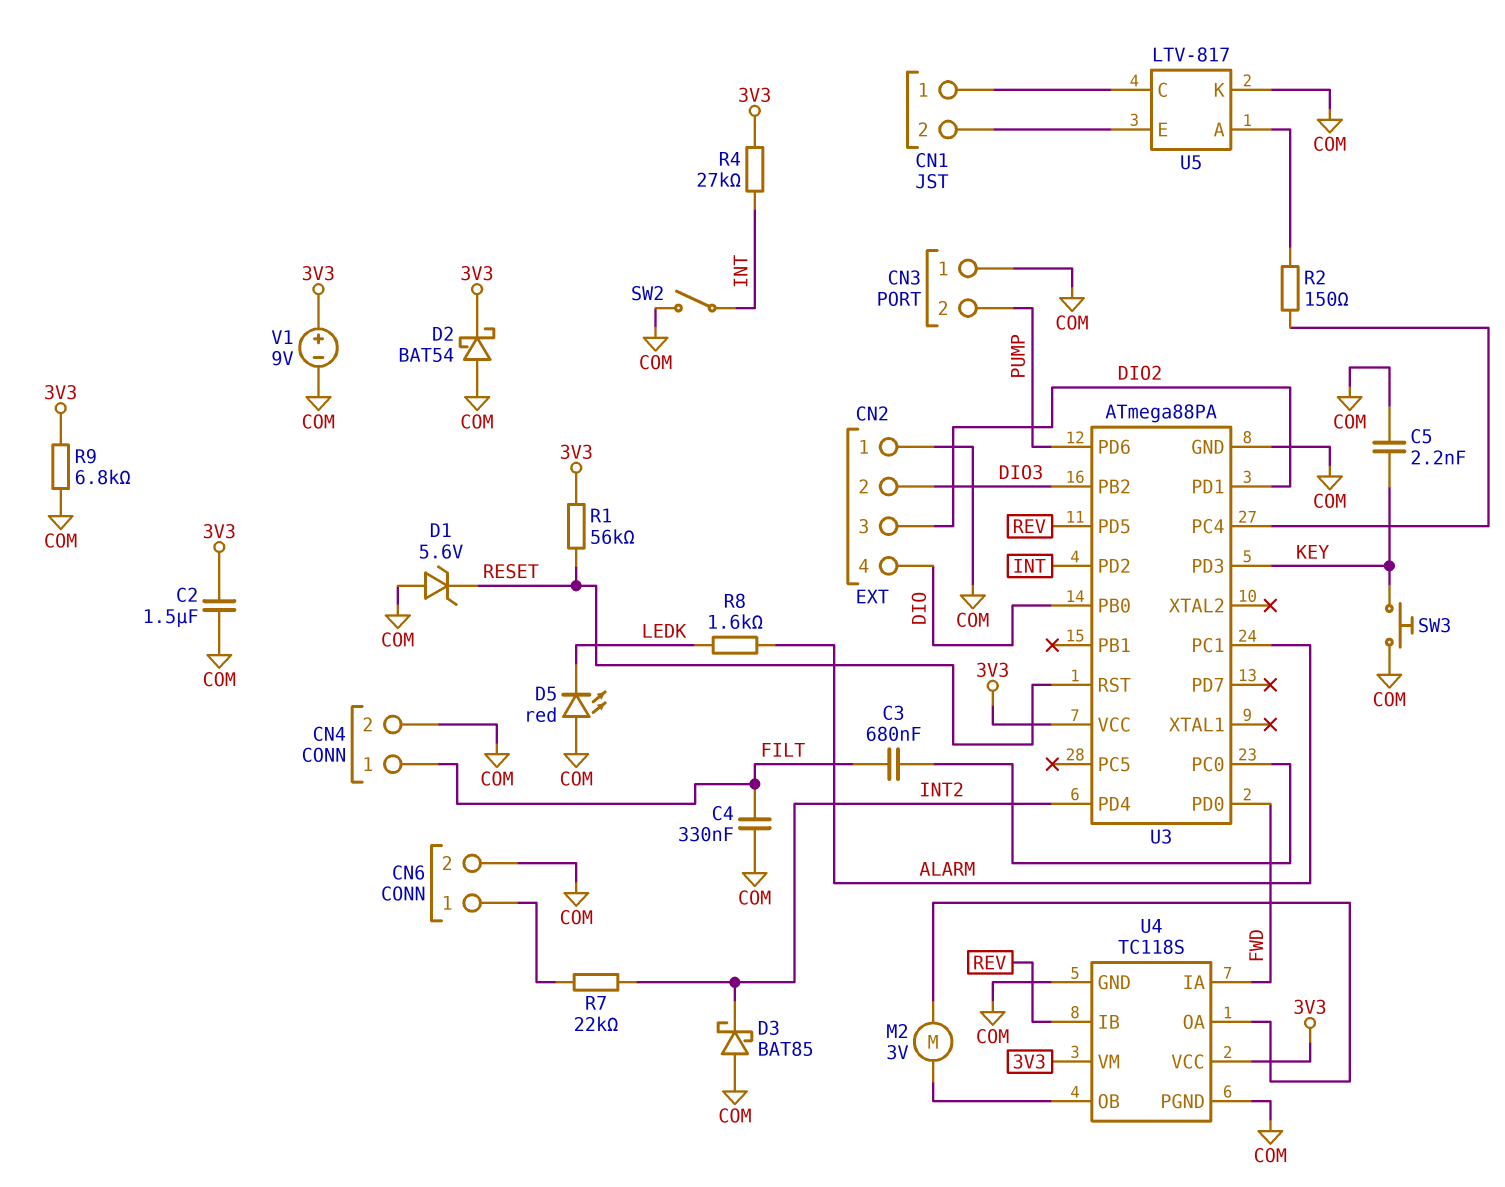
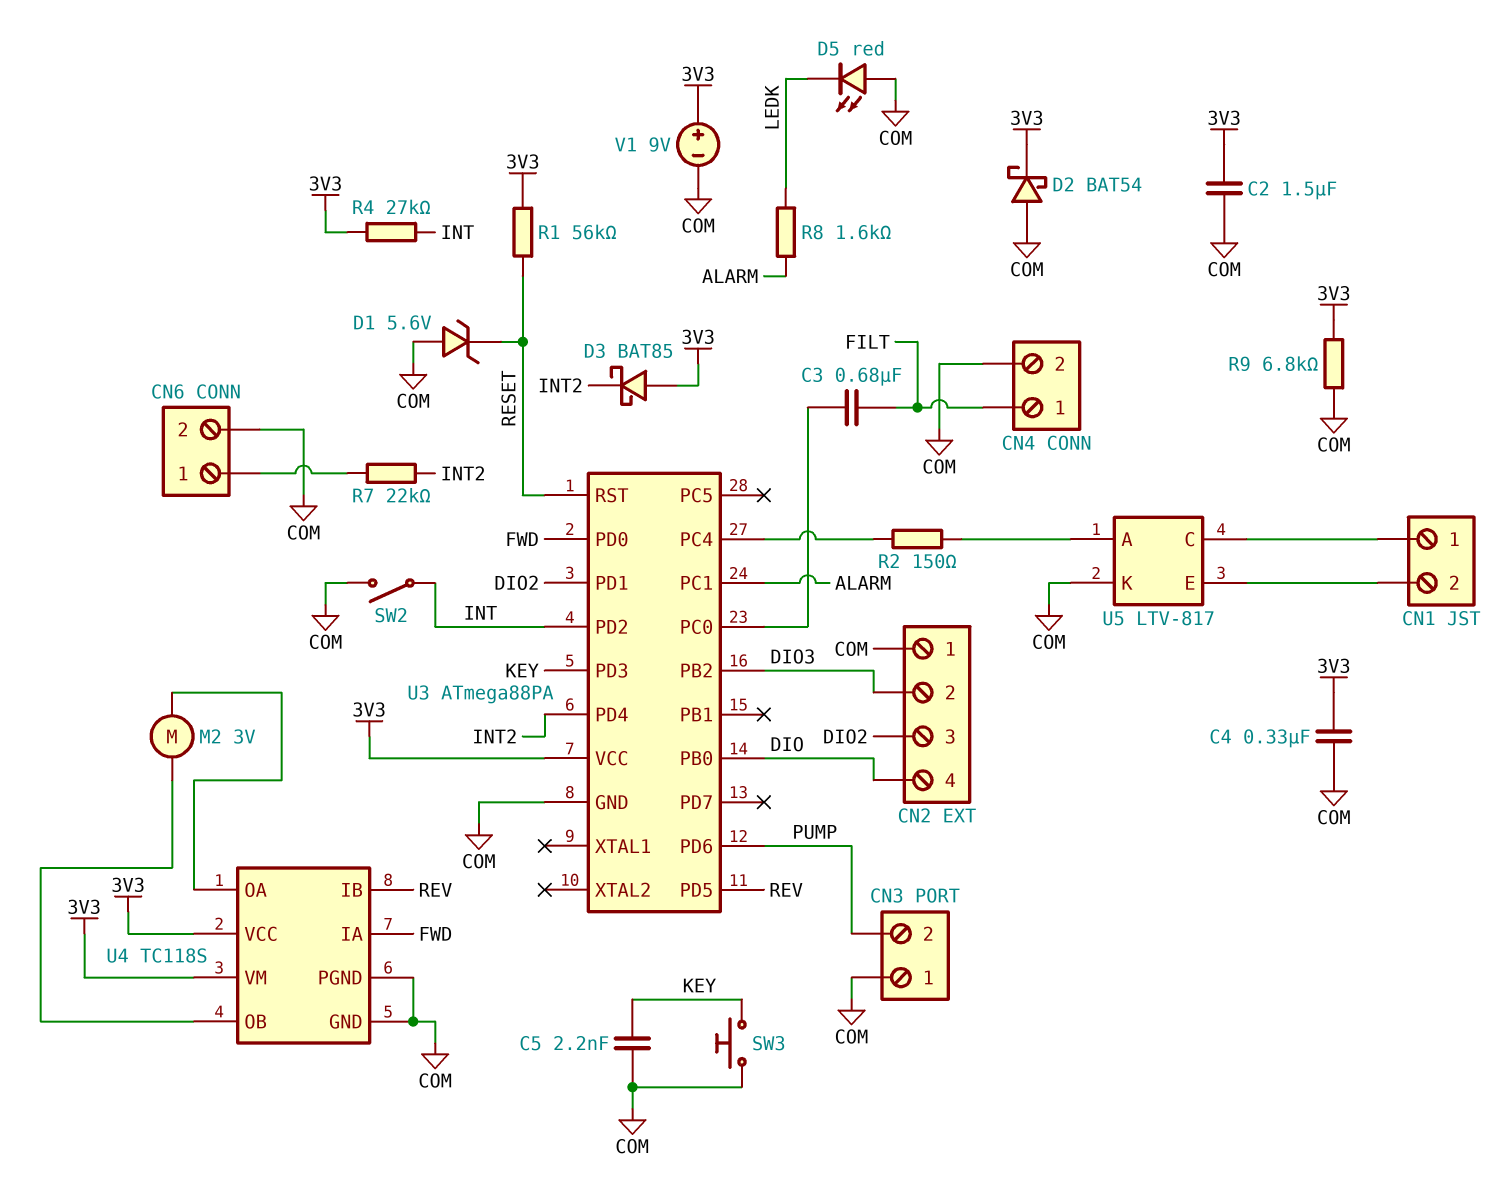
C4: 330nF (COM, FILT) -> 330nF (3V3, COM)
D3: schottky BAT85 (A COM, K INT2) -> schottky BAT85 (A 3V3, K INT2)

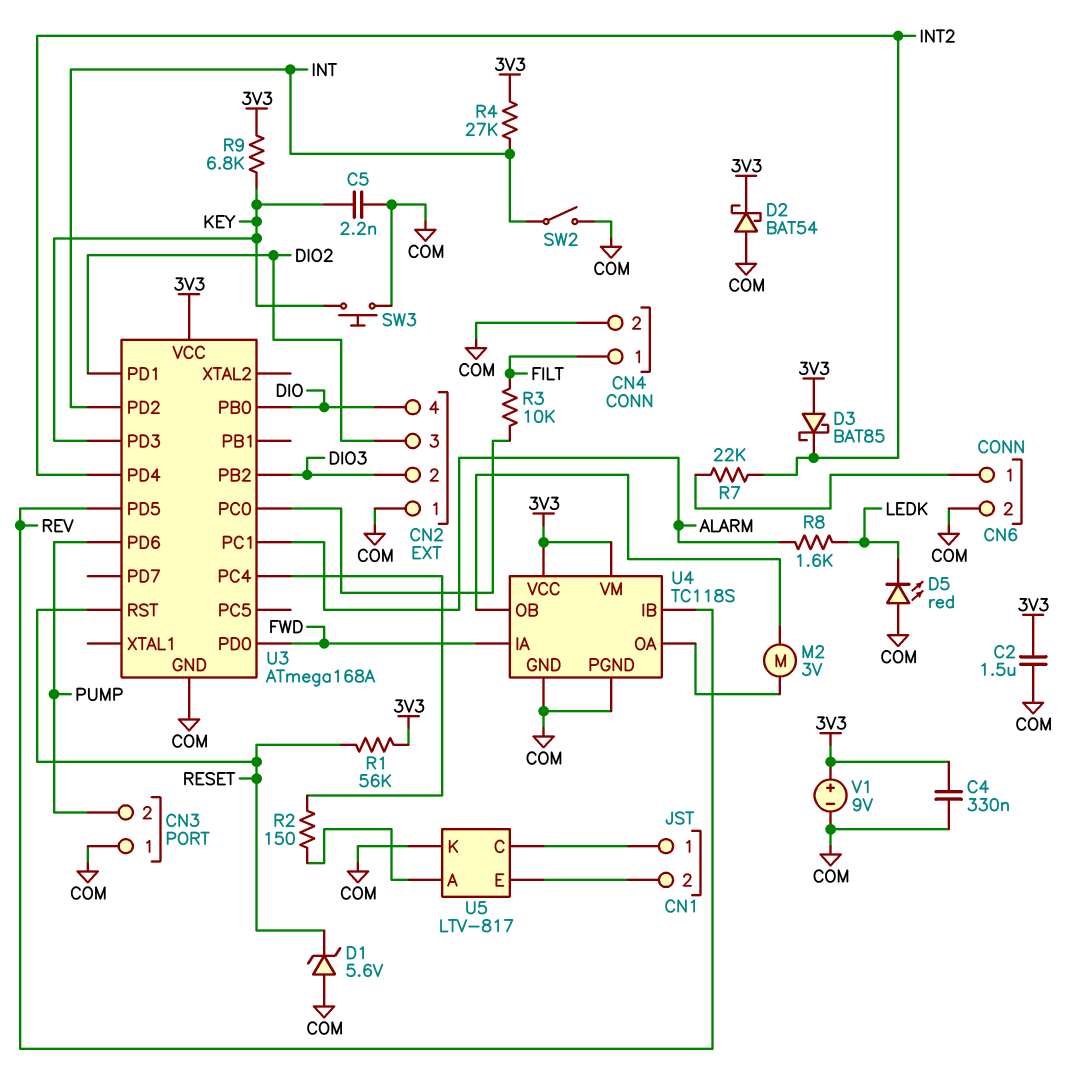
C3: 680nF (FILT, U3/PC0) -> none
R3: none -> 10k (FILT, U3/PC0)
R9: 6.8k (3V3, COM) -> 6.8k (3V3, KEY)
U3: ATmega88PA -> ATmega168A

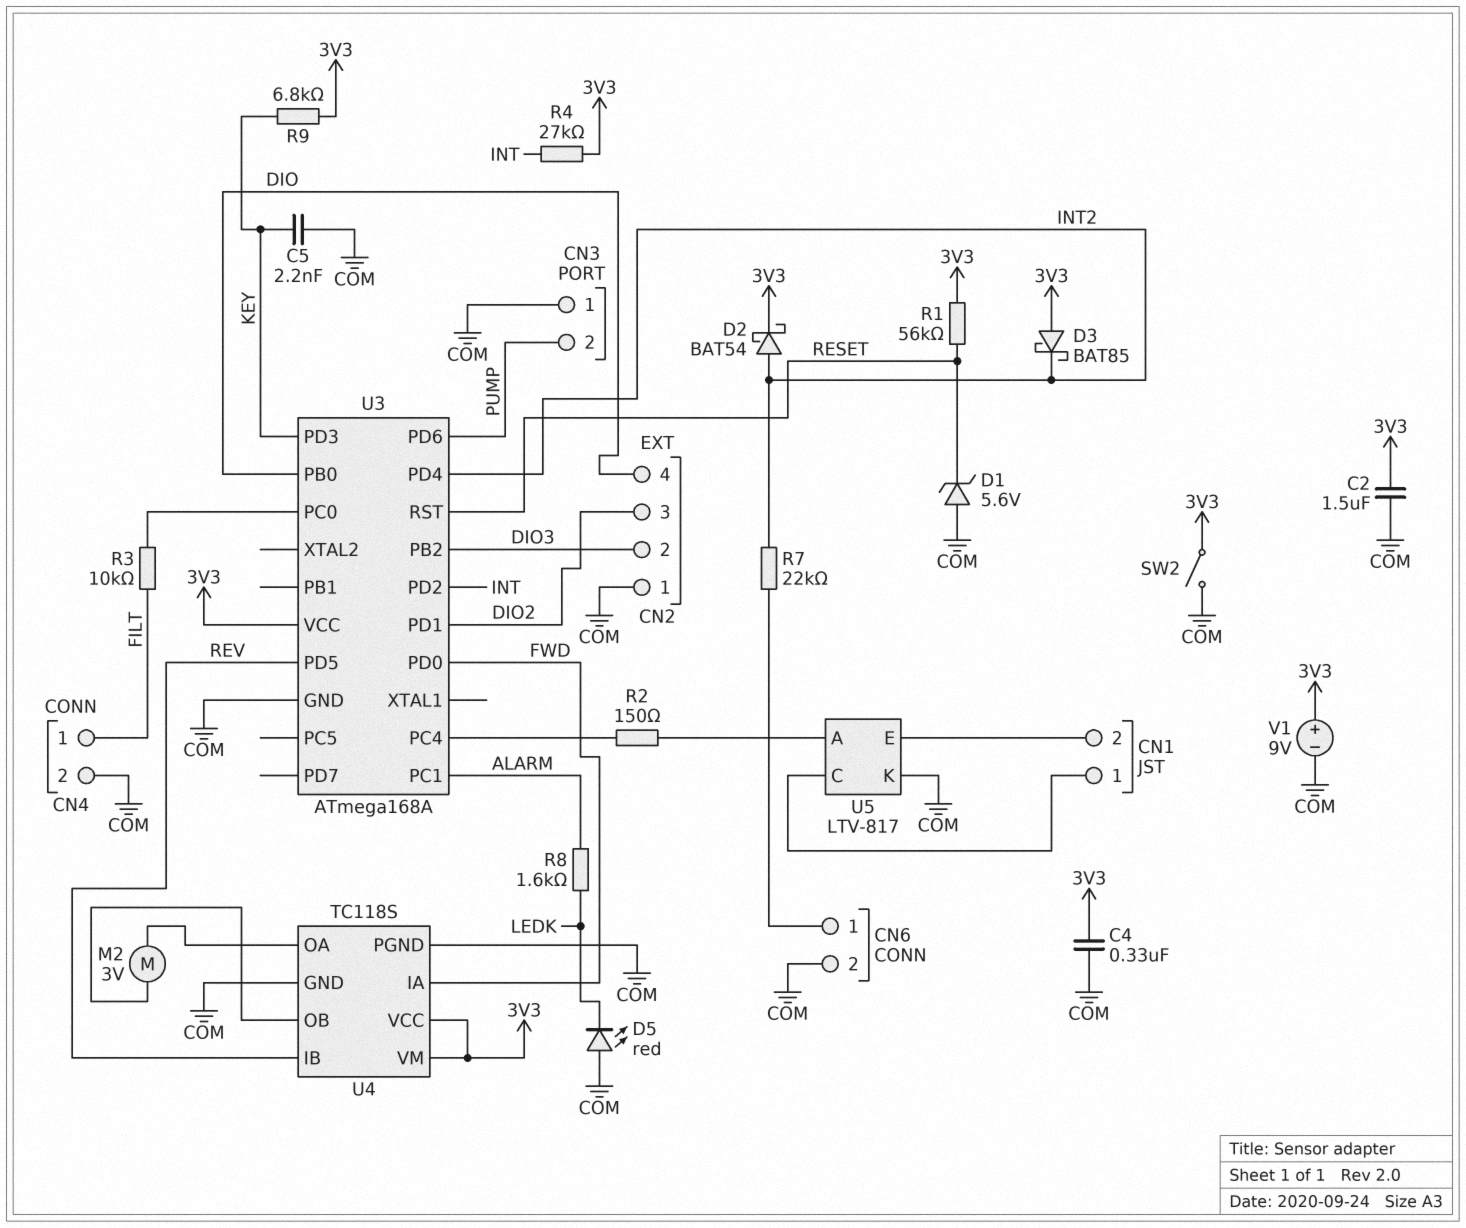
D2: schottky BAT54 (A COM, K 3V3) -> schottky BAT54 (A INT2, K 3V3)
SW2: switch (COM, INT) -> switch (3V3, COM)
SW3: button (COM, KEY) -> none

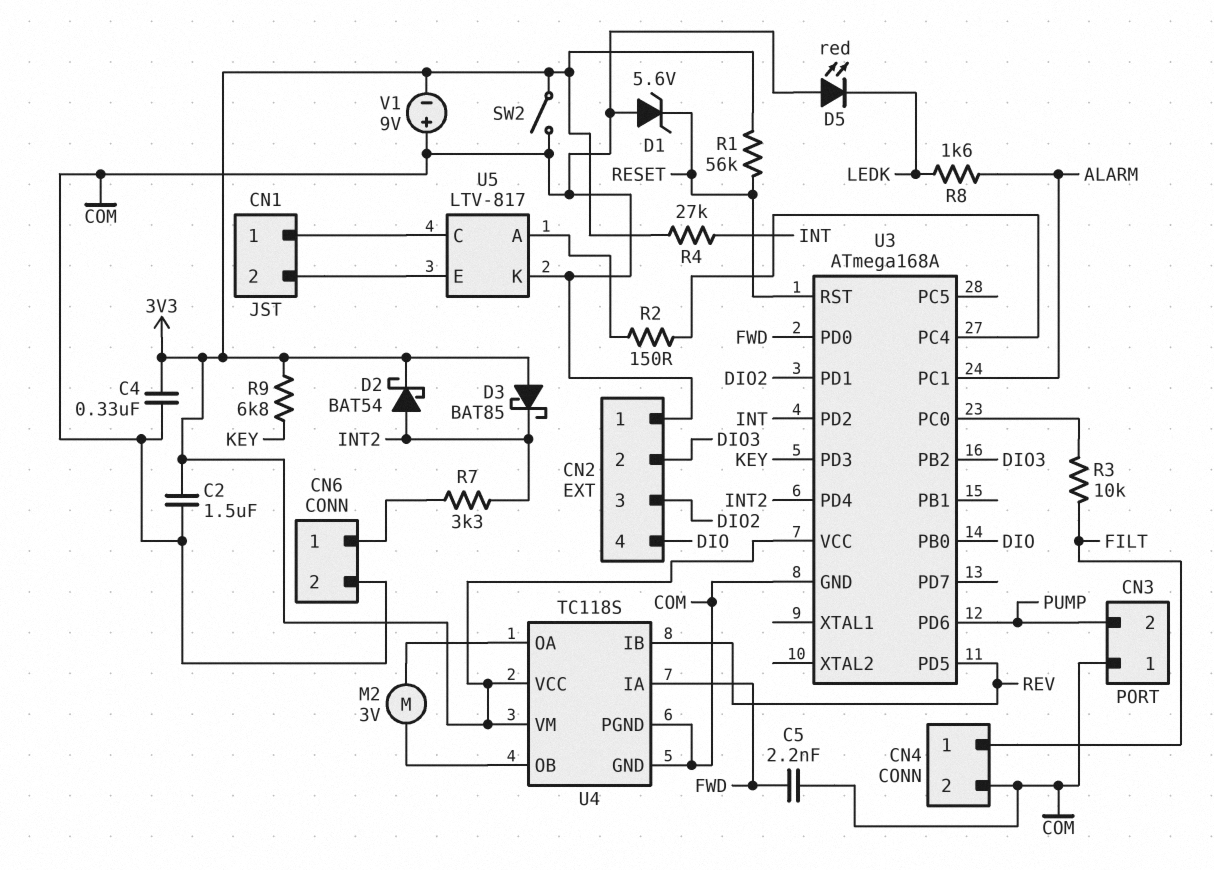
C5: 2.2nF (COM, KEY) -> 2.2nF (COM, FWD)
R7: 22k (CN6/1, INT2) -> 3.3k (CN6/1, INT2)
V1: 9V (plus 3V3, minus COM) -> 9V (plus COM, minus 3V3)

